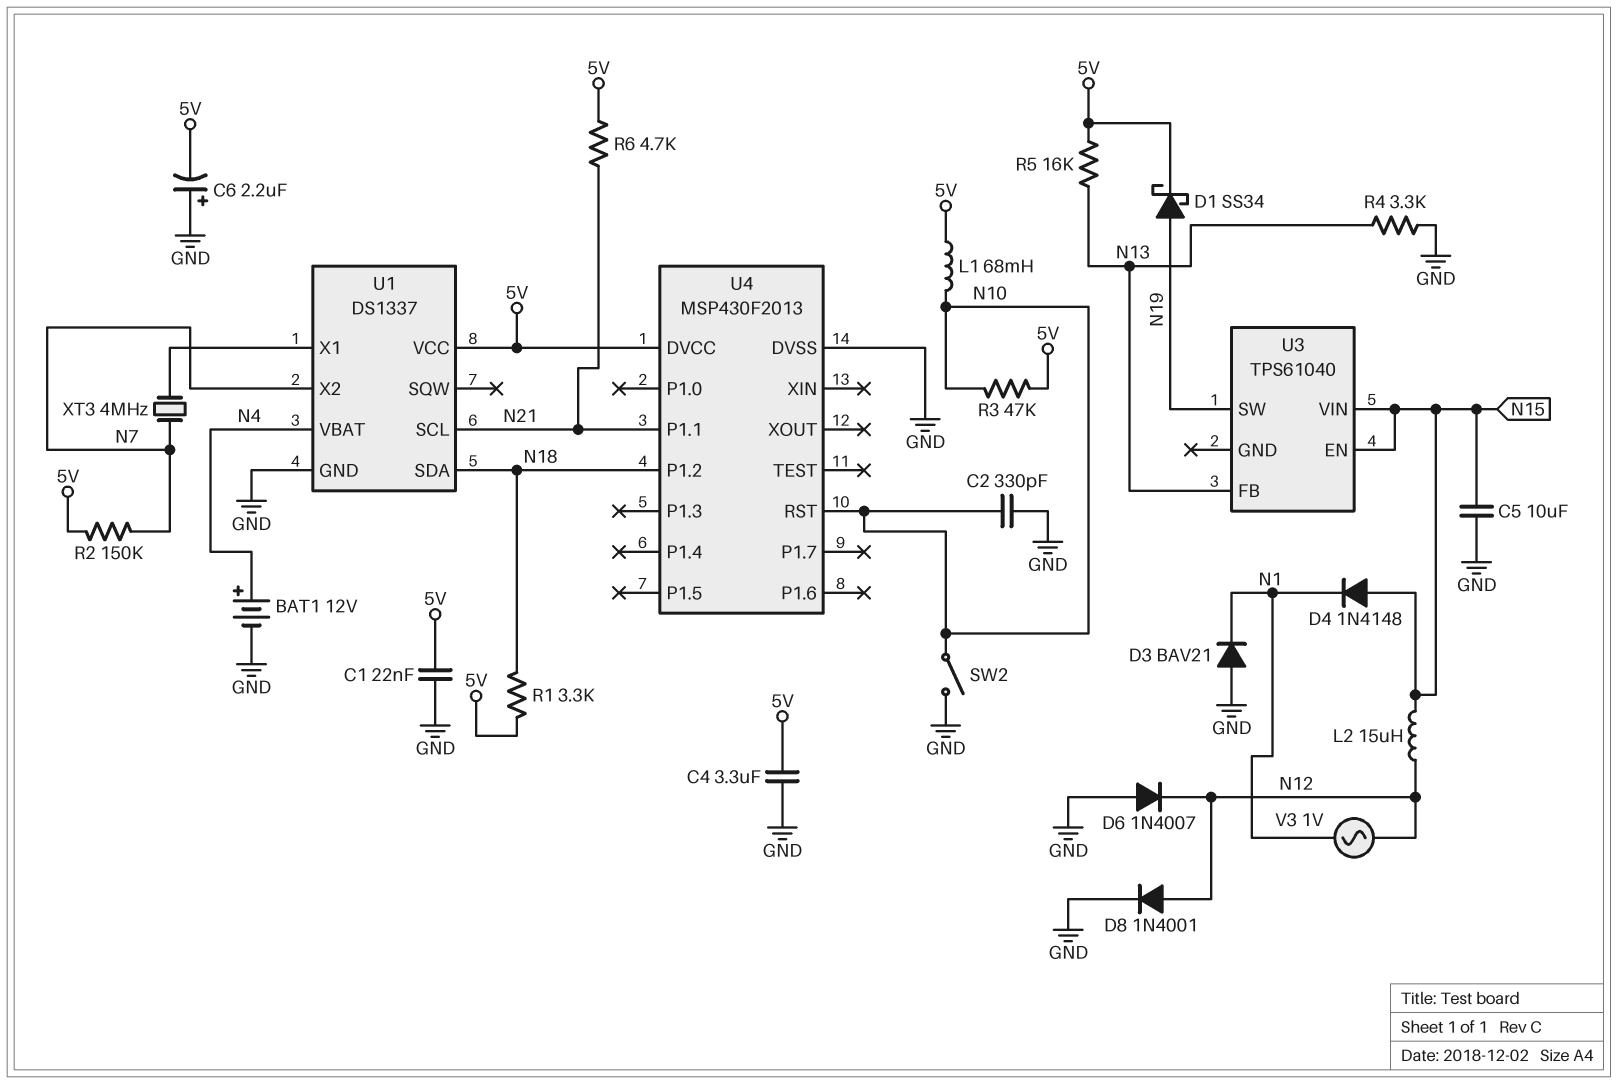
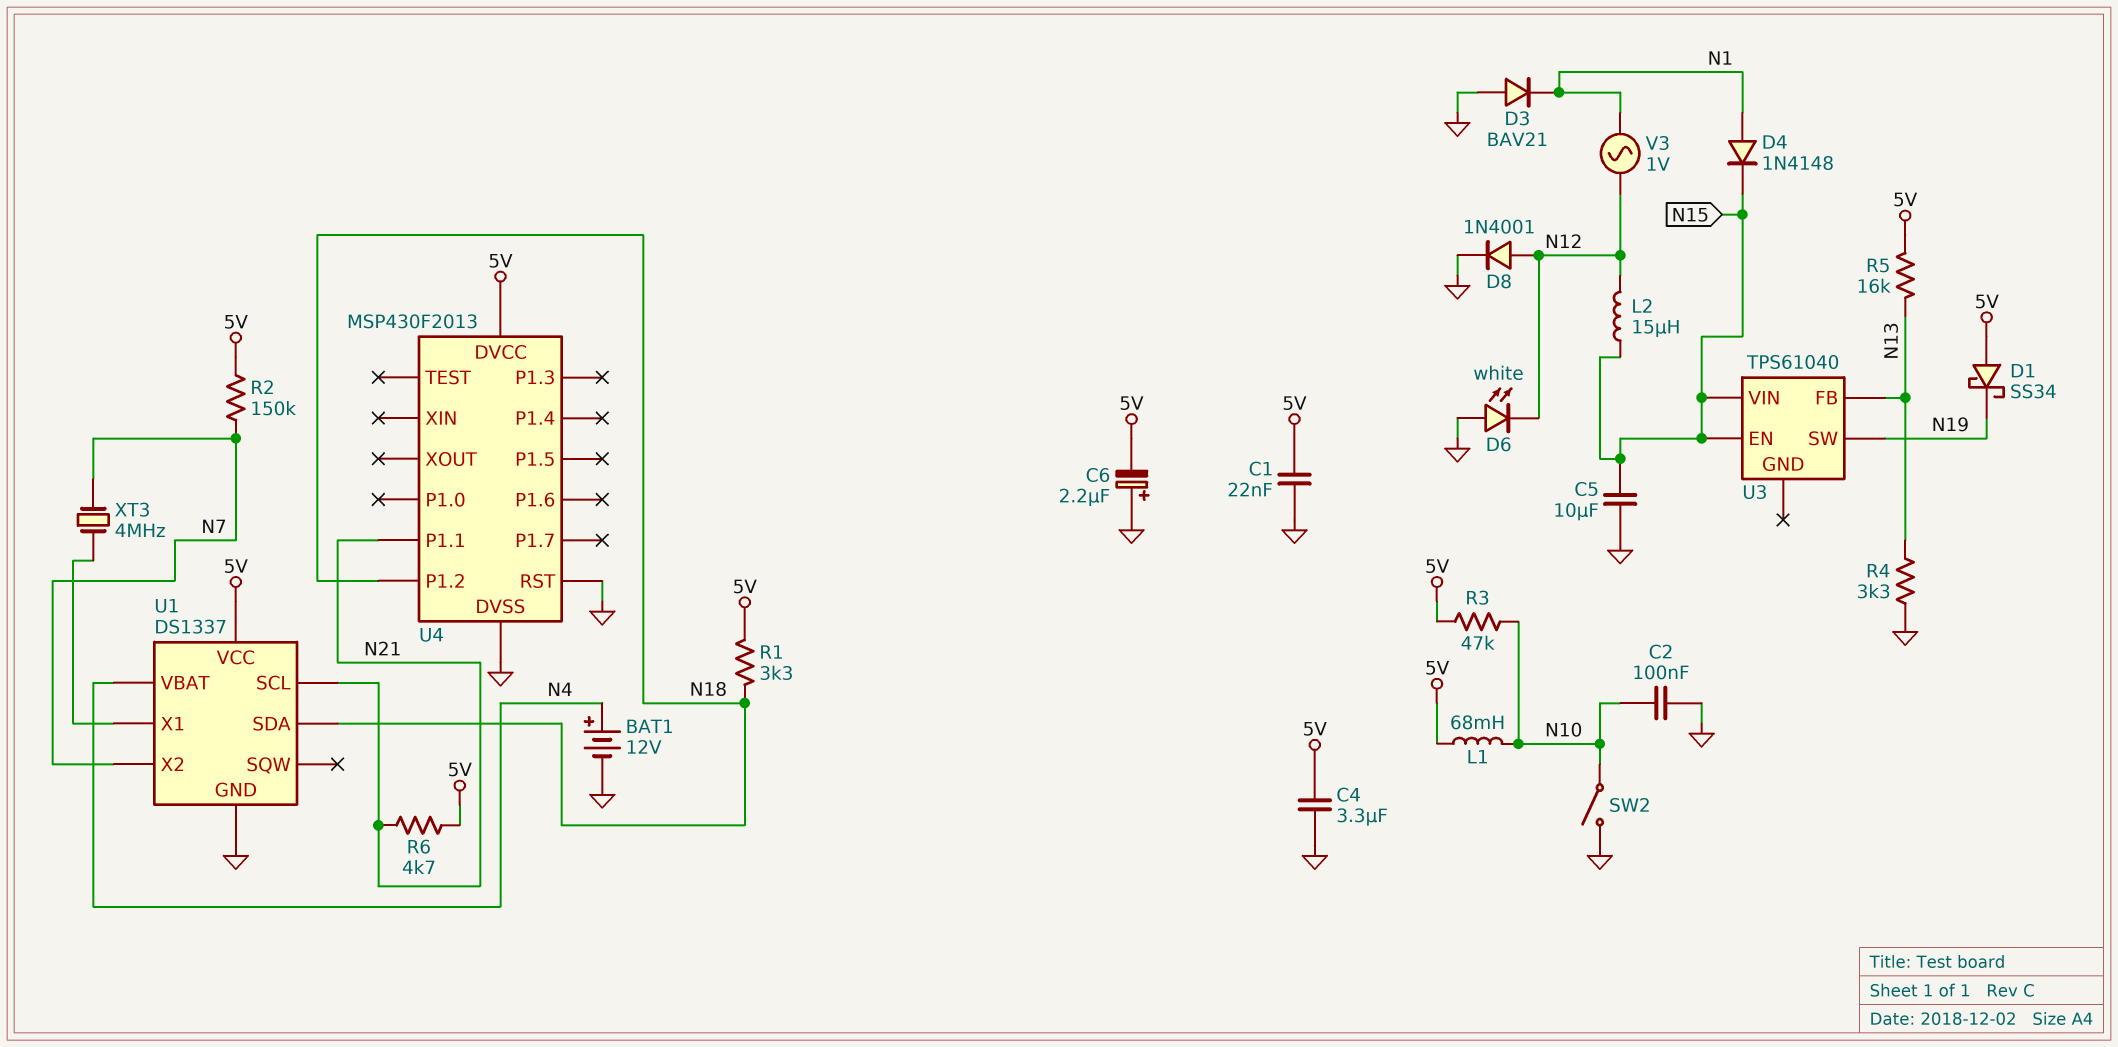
C2: 330pF (GND, N10) -> 100nF (GND, N10)
D1: schottky SS34 (A N19, K 5V) -> schottky SS34 (A 5V, K N19)
D4: diode 1N4148 (A N15, K N1) -> diode 1N4148 (A N1, K N15)
D6: diode 1N4007 (A GND, K N12) -> LED white (A GND, K N12)
U4 pin RST: N10 -> GND

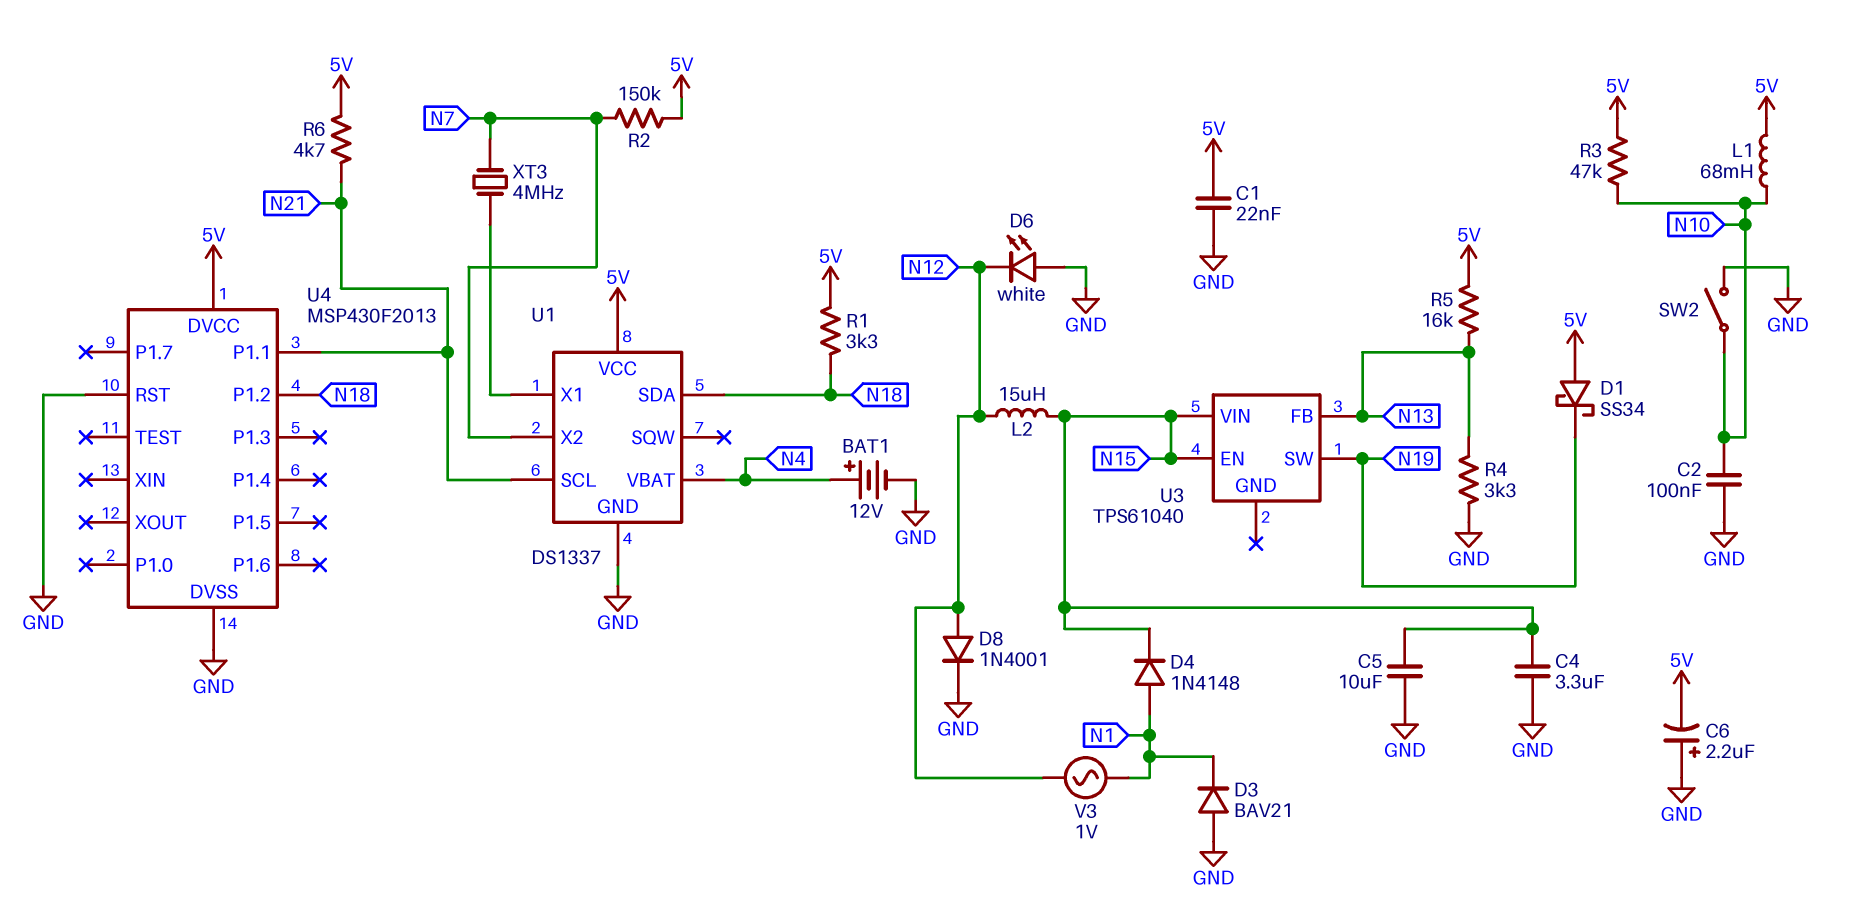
C4: 3.3uF (5V, GND) -> 3.3uF (GND, N15)

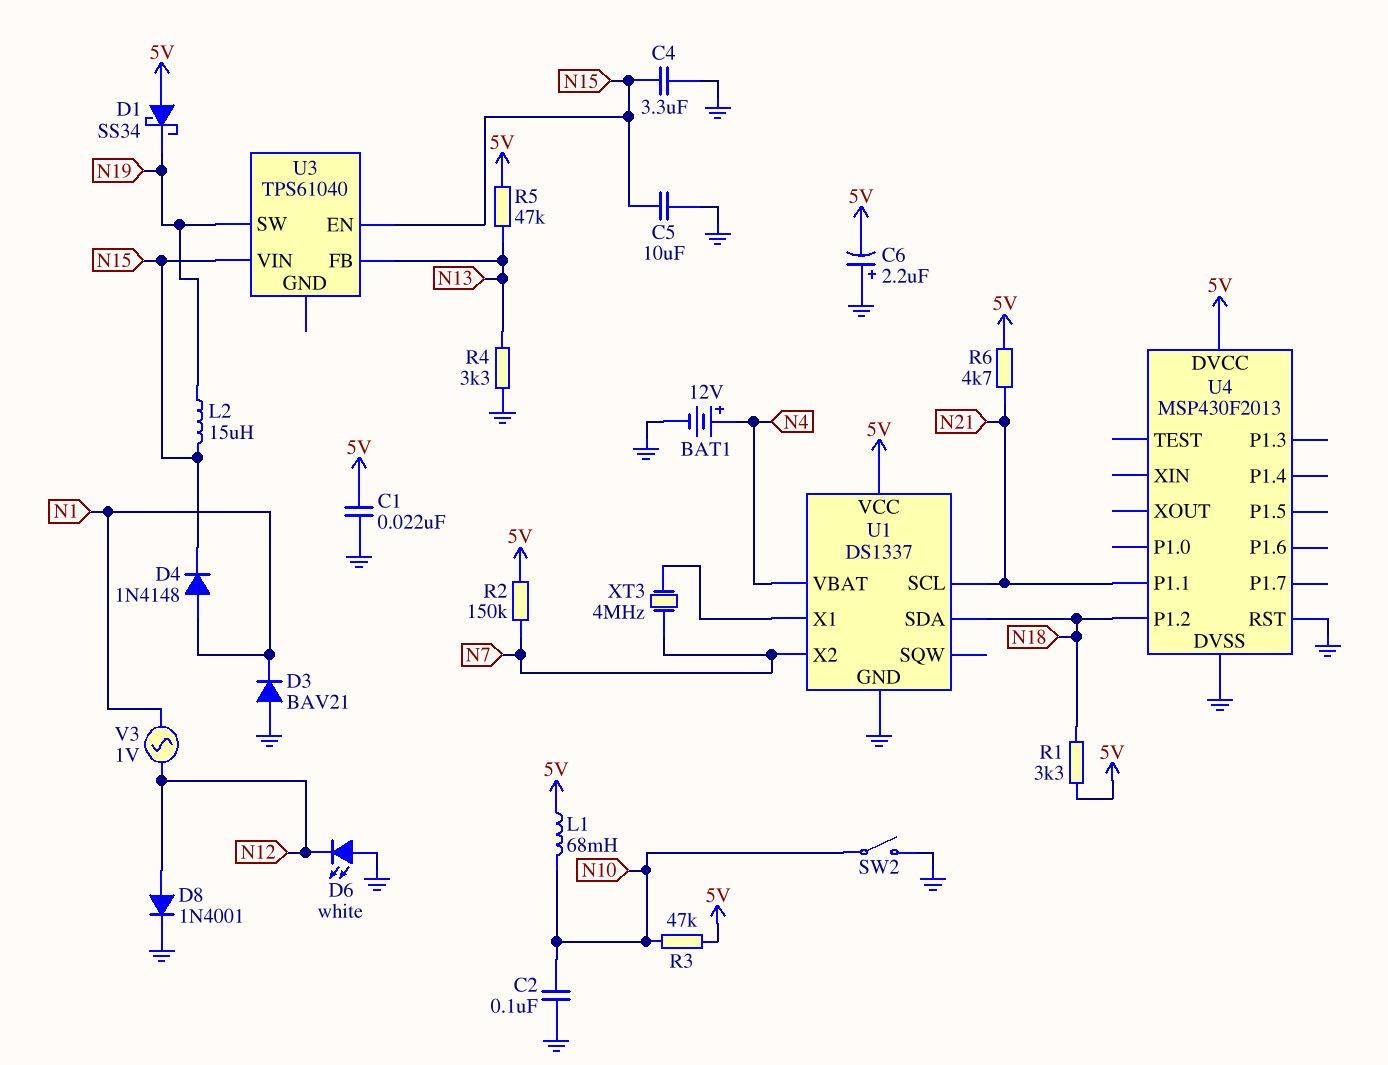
L2: 15uH (N12, N15) -> 15uH (N15, N19)
R5: 16k (5V, N13) -> 47k (5V, N13)

